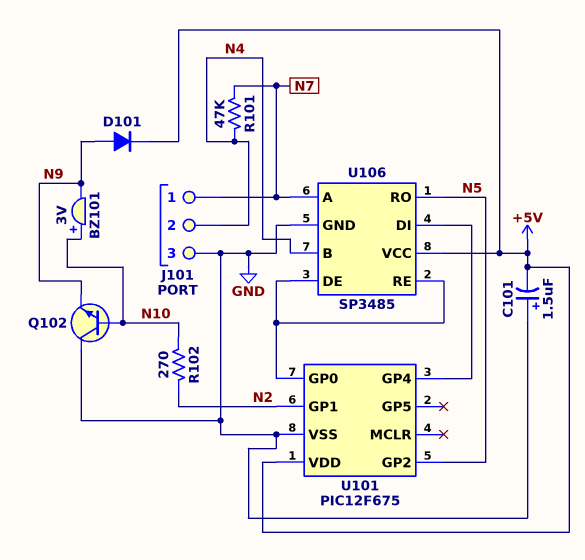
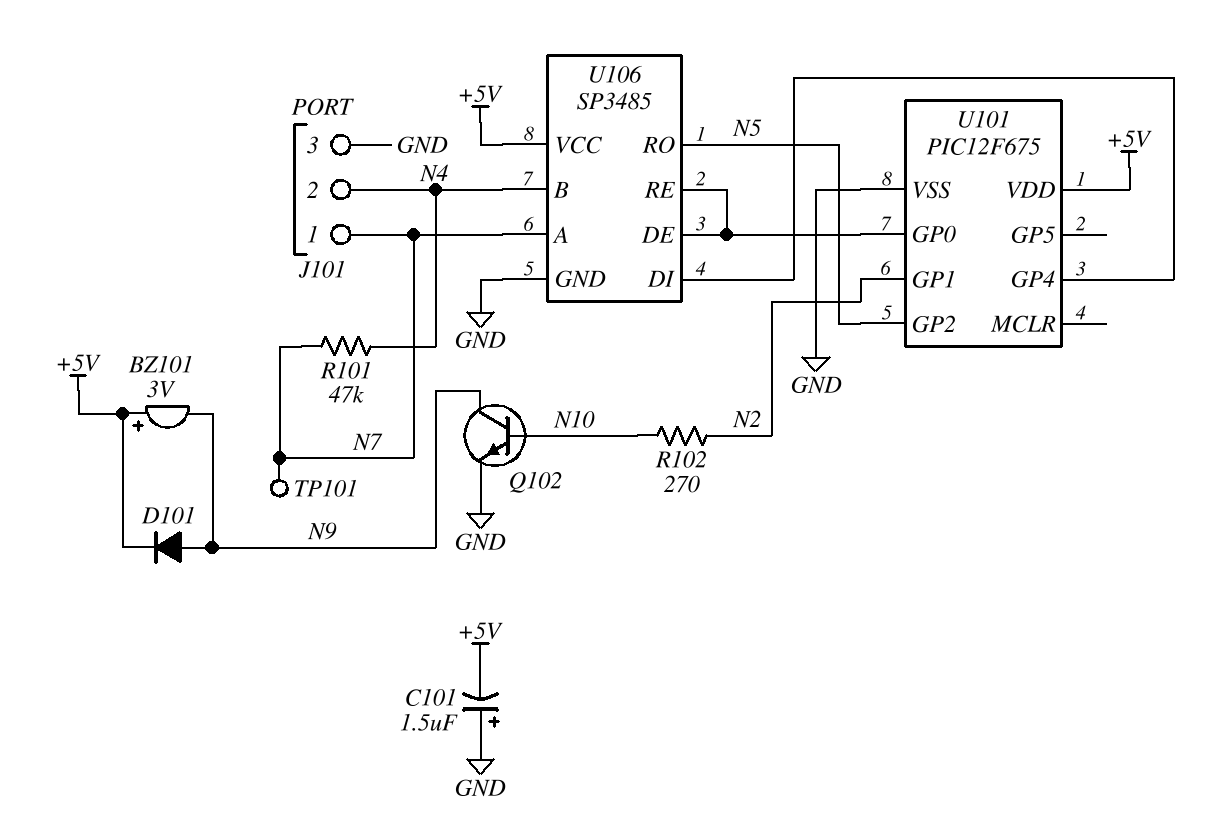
BZ101: buzzer 3V (plus N10, minus N9) -> buzzer 3V (plus +5V, minus N9)
Q102: NPN (B N10, C GND, E N9) -> NPN (B N10, C N9, E GND)
TP101: none -> test point (N7)

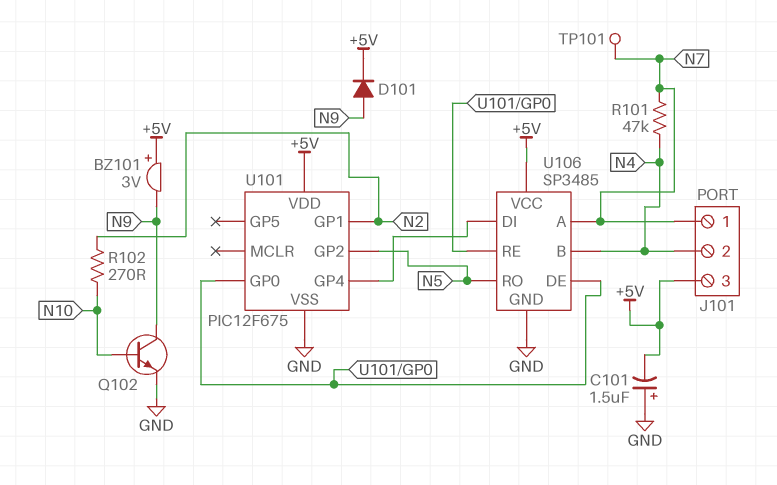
J101 pin 3: GND -> +5V

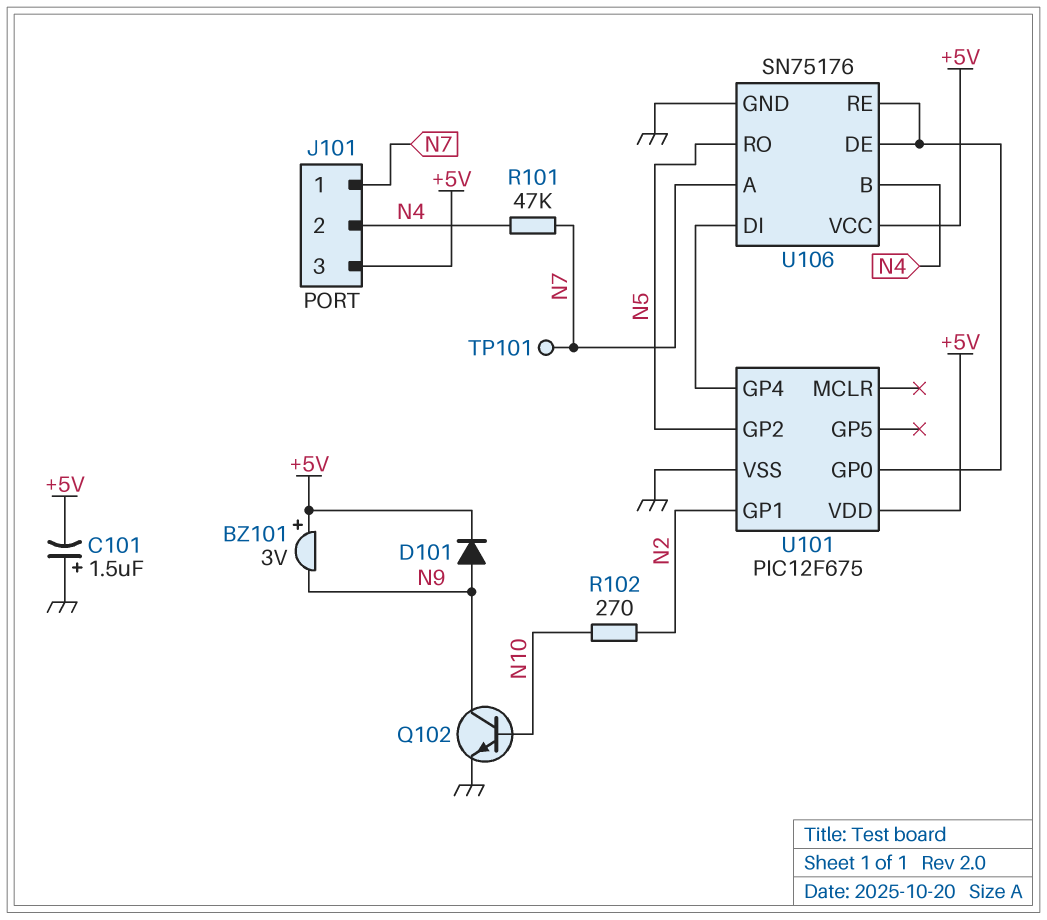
U106: SP3485 -> SN75176

